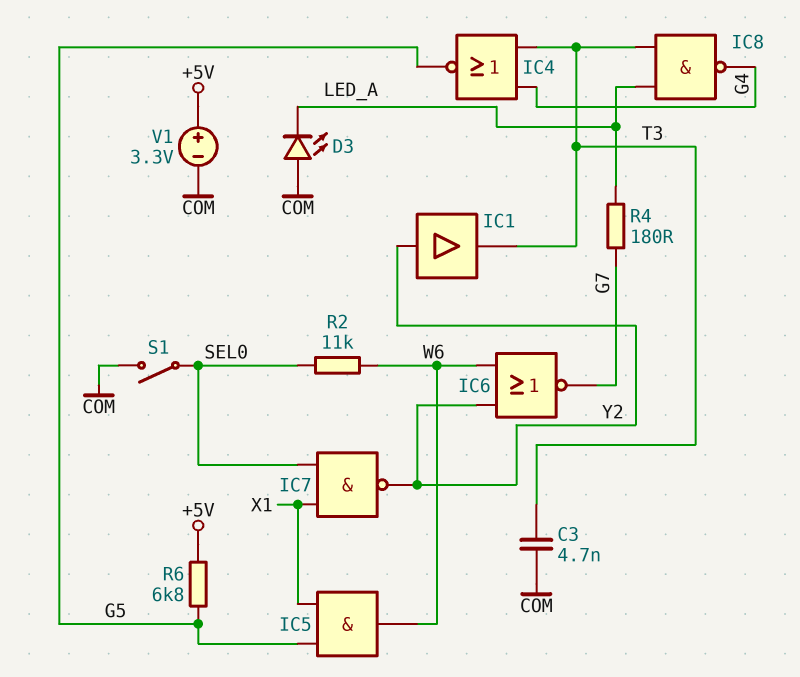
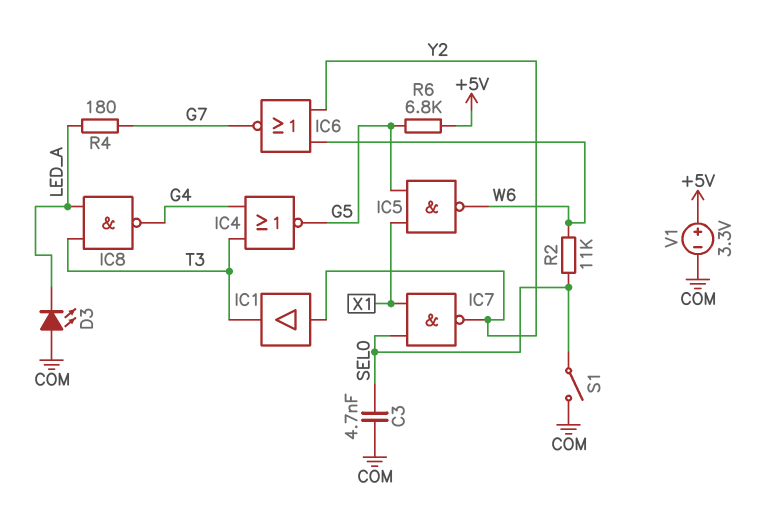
C3: 4.7nF (COM, T3) -> 4.7nF (COM, SEL0)
IC5: AND (in G5, in X1, out W6) -> NAND (in G5, in X1, out W6)

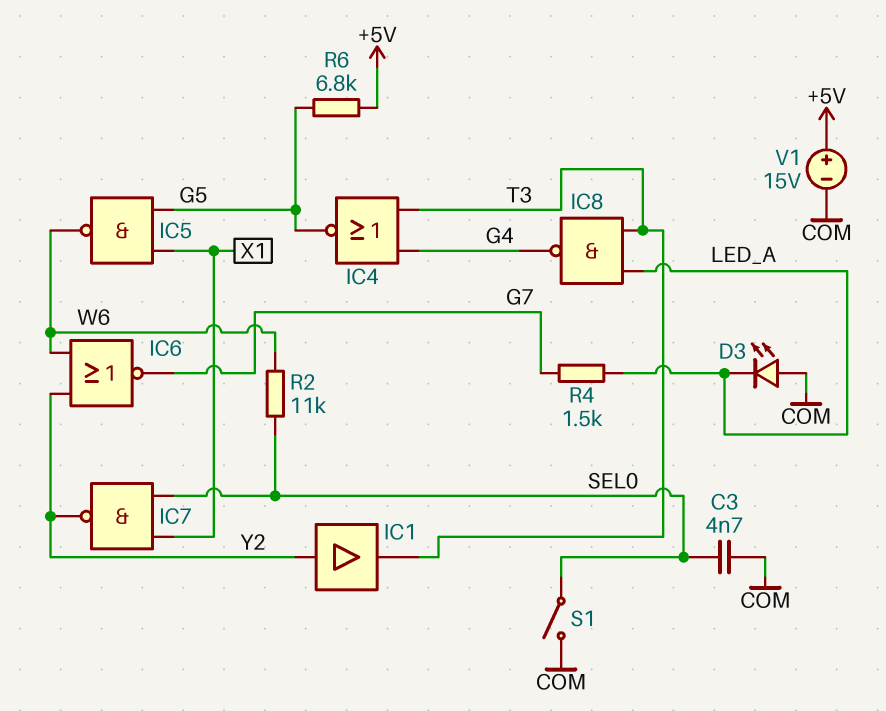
R4: 180 (G7, LED_A) -> 1.5k (G7, LED_A)
V1: 3.3V (plus +5V, minus COM) -> 15V (plus +5V, minus COM)

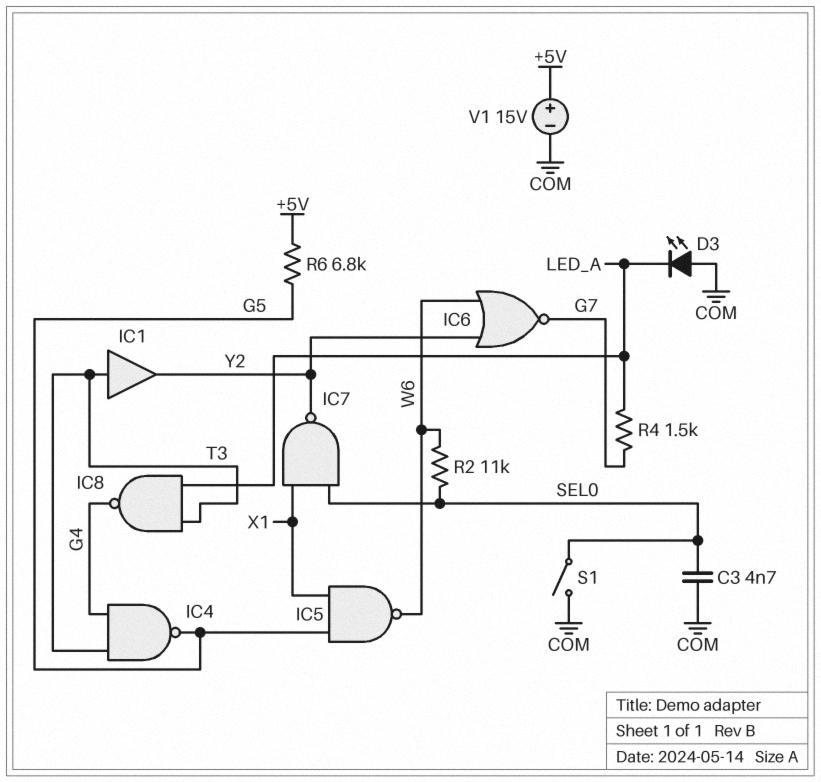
IC1: buffer (in Y2, out T3) -> buffer (in T3, out Y2)
IC4: NOR (in G4, in T3, out G5) -> NAND (in G4, in T3, out G5)

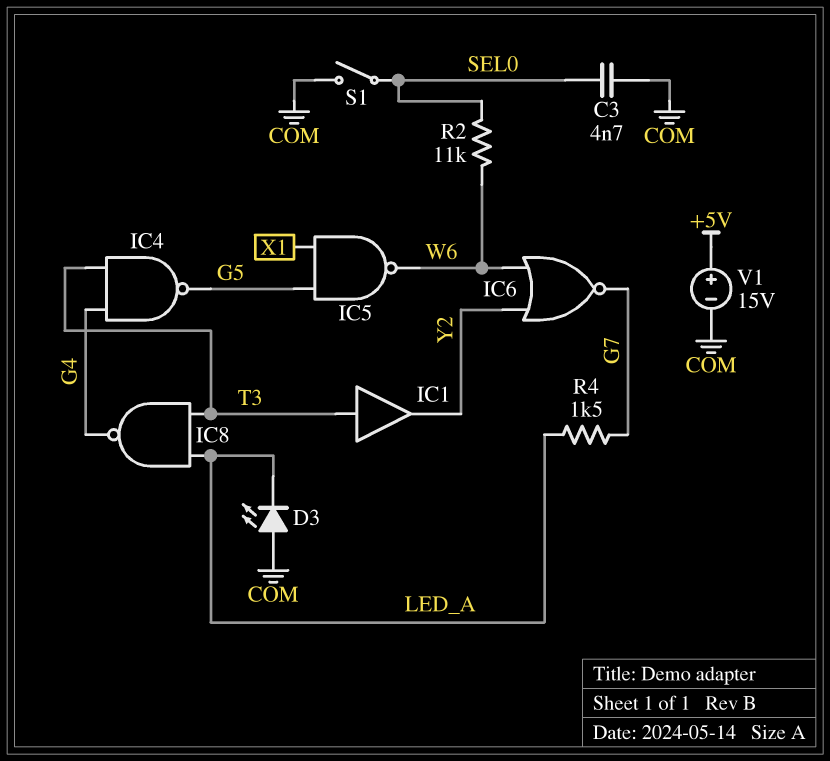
IC7: NAND (in SEL0, in X1, out Y2) -> none
R6: 6.8k (+5V, G5) -> none

